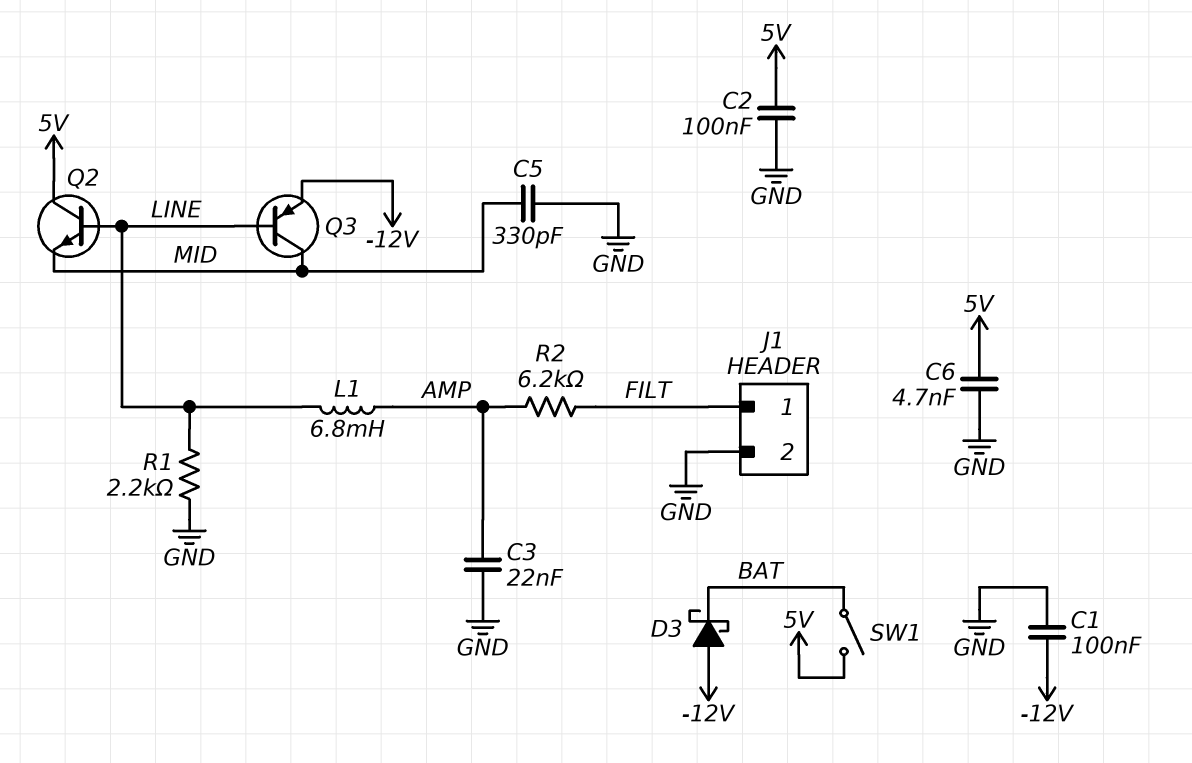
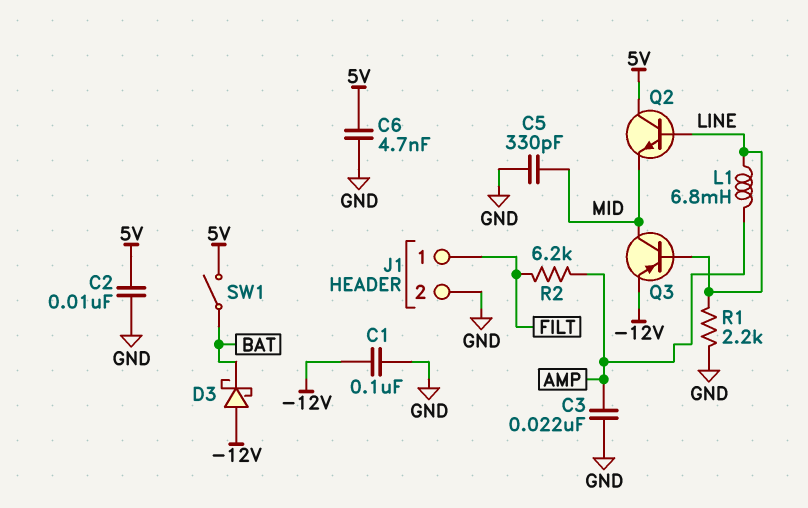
C2: 100nF (5V, GND) -> 10nF (5V, GND)

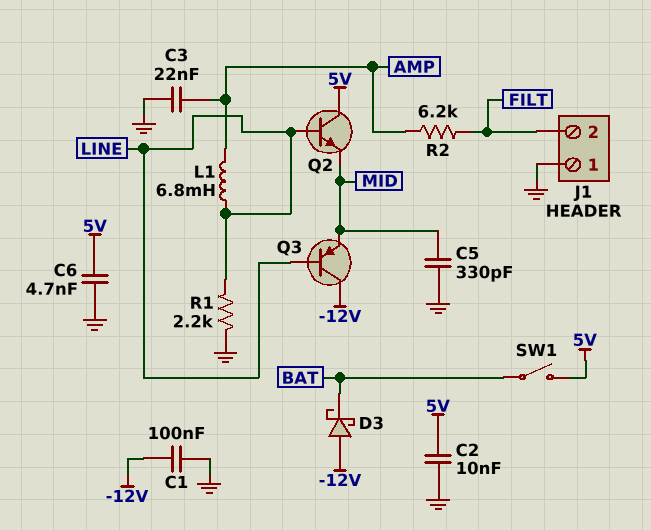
J1 pin 1: FILT -> GND
J1 pin 2: GND -> FILT
Q3: PNP (B LINE, C MID, E -12V) -> PNP (B LINE, C -12V, E MID)

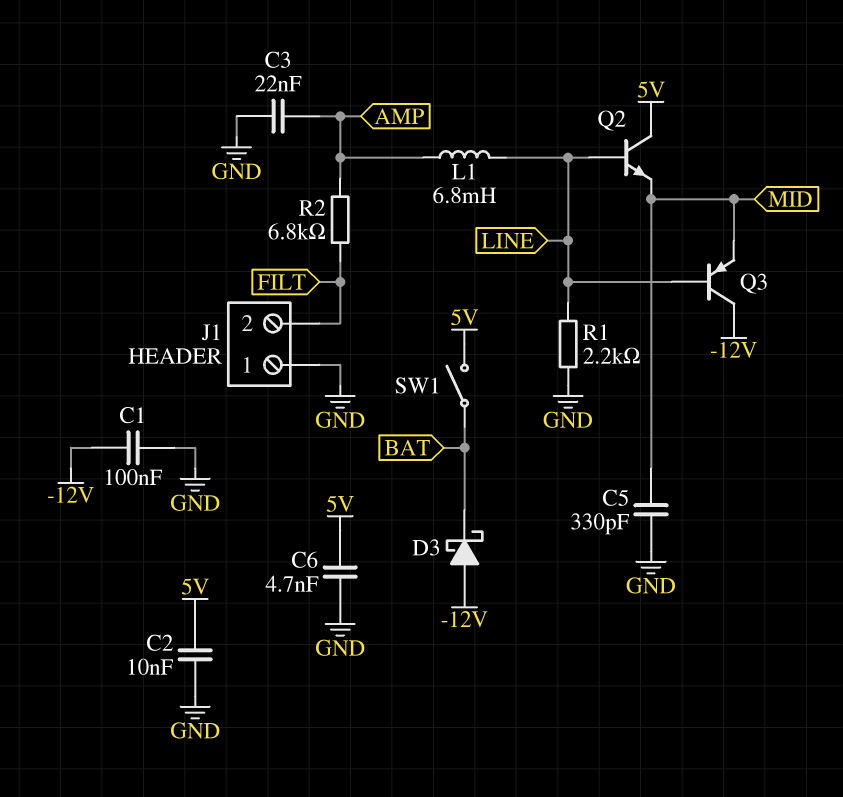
R2: 6.2k (AMP, FILT) -> 6.8k (AMP, FILT)

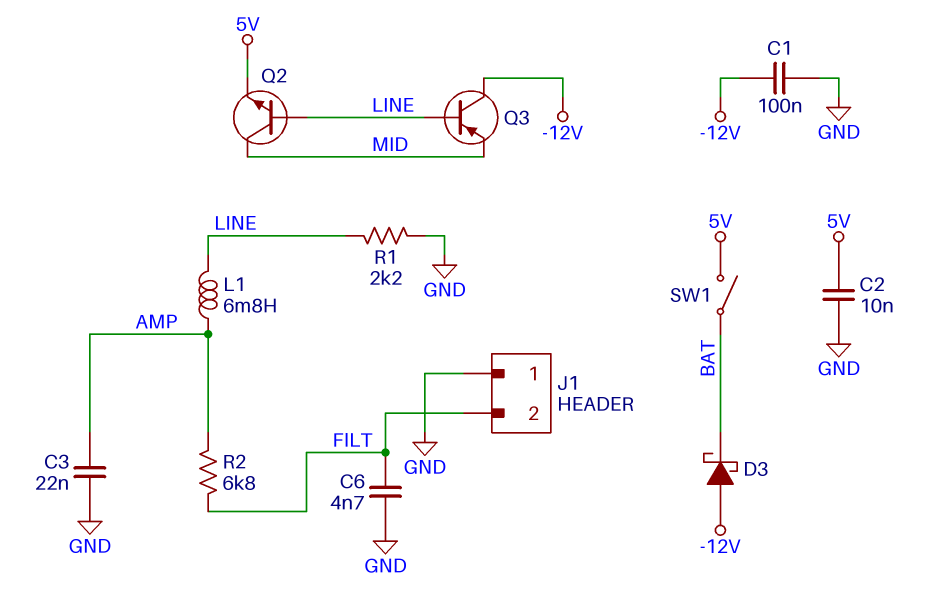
C5: 330pF (GND, MID) -> none
C6: 4.7nF (5V, GND) -> 4.7nF (FILT, GND)
Q2: NPN (B LINE, C 5V, E MID) -> NPN (B LINE, C MID, E 5V)

